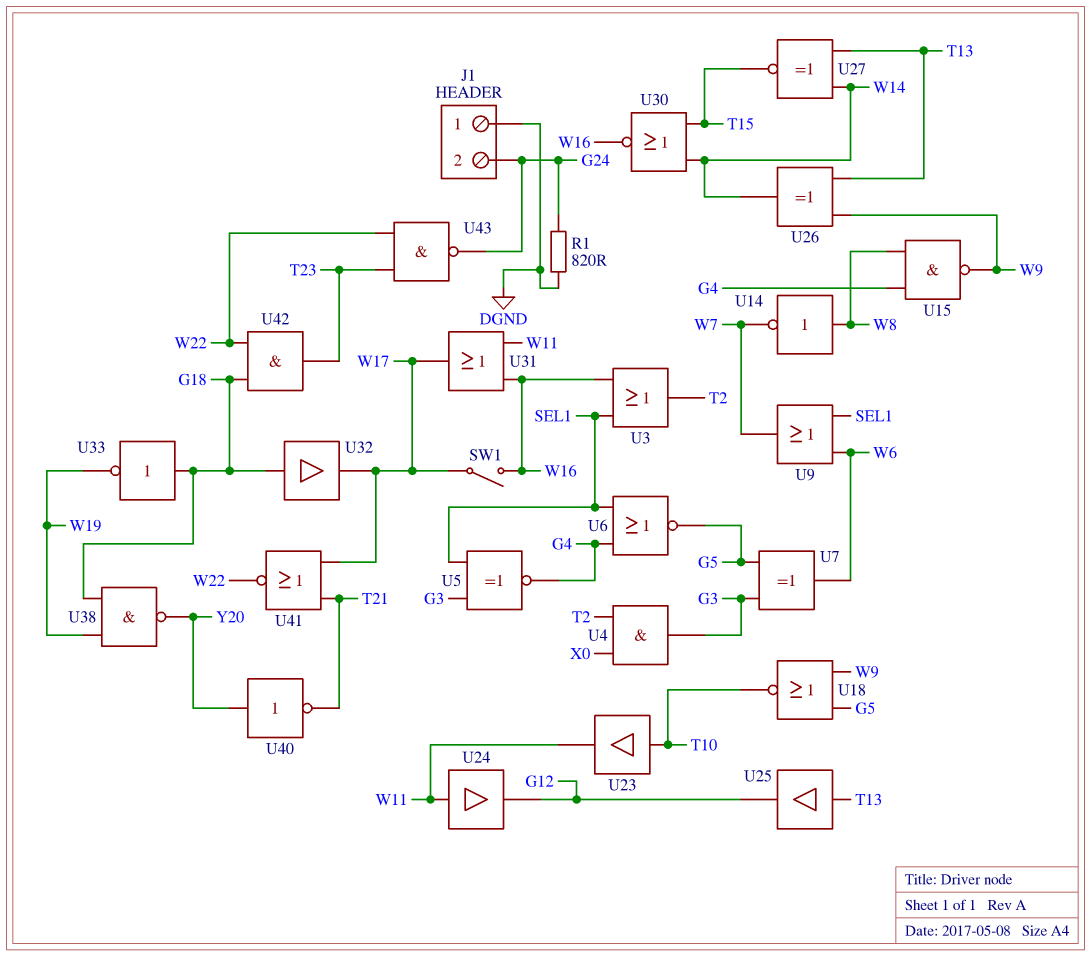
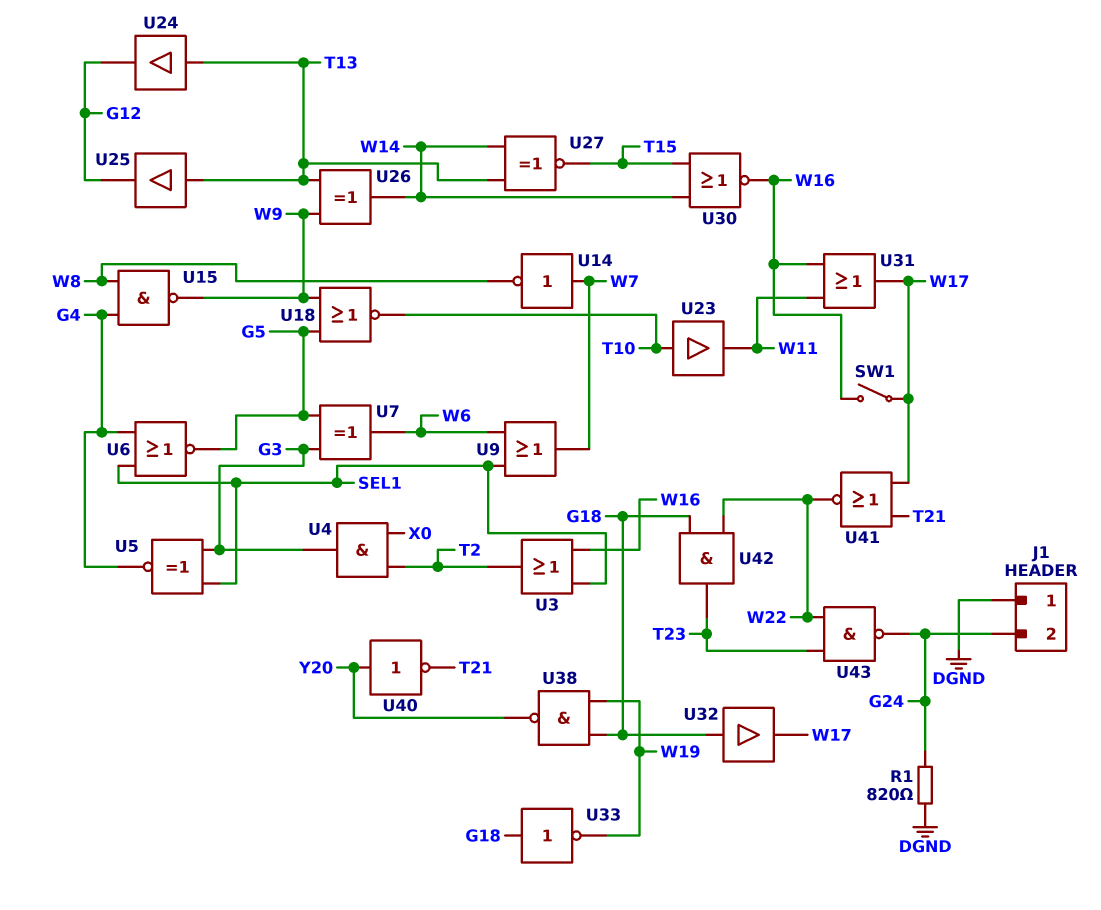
U14: NOT (in W8, out W7) -> NOT (in W7, out W8)
U24: buffer (in W11, out G12) -> buffer (in T13, out G12)

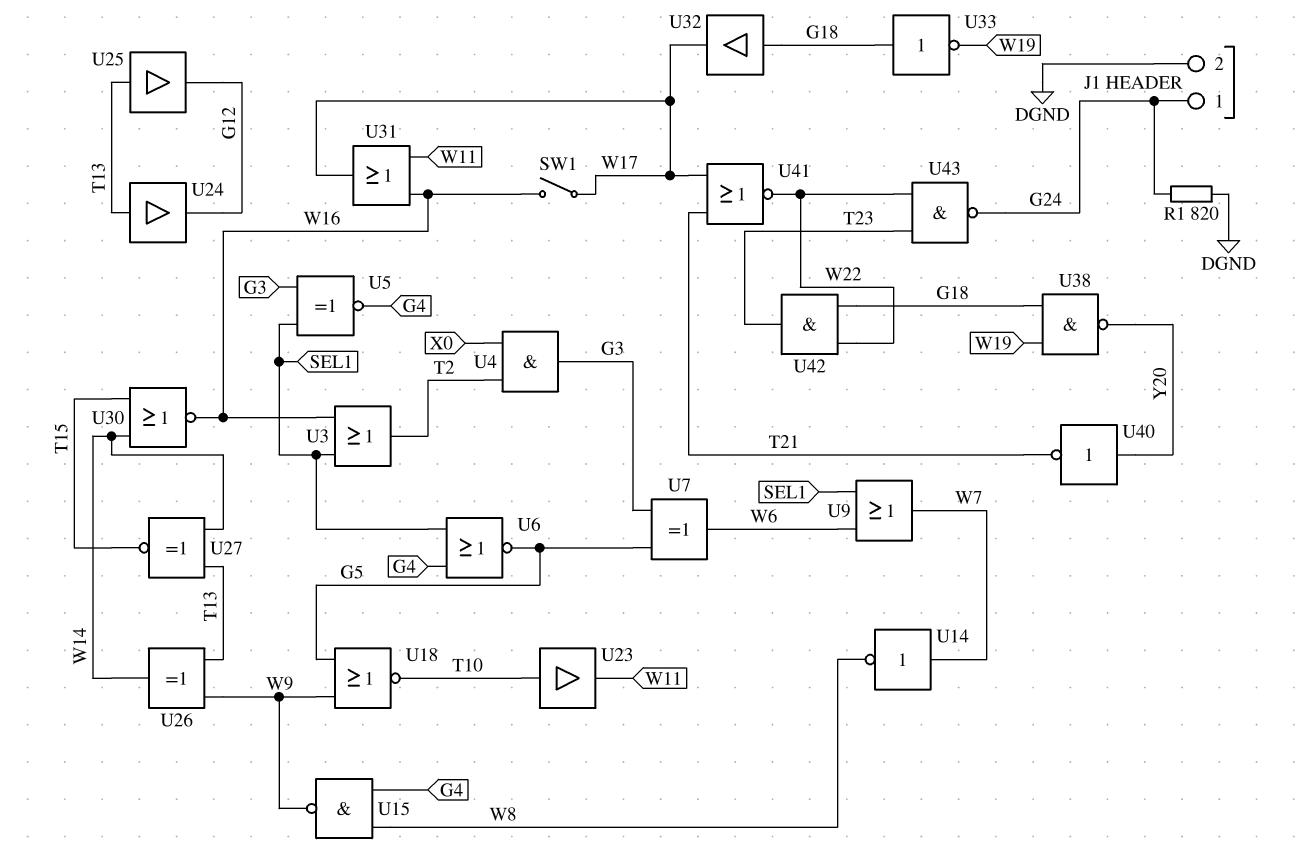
J1 pin 1: DGND -> G24
J1 pin 2: G24 -> DGND

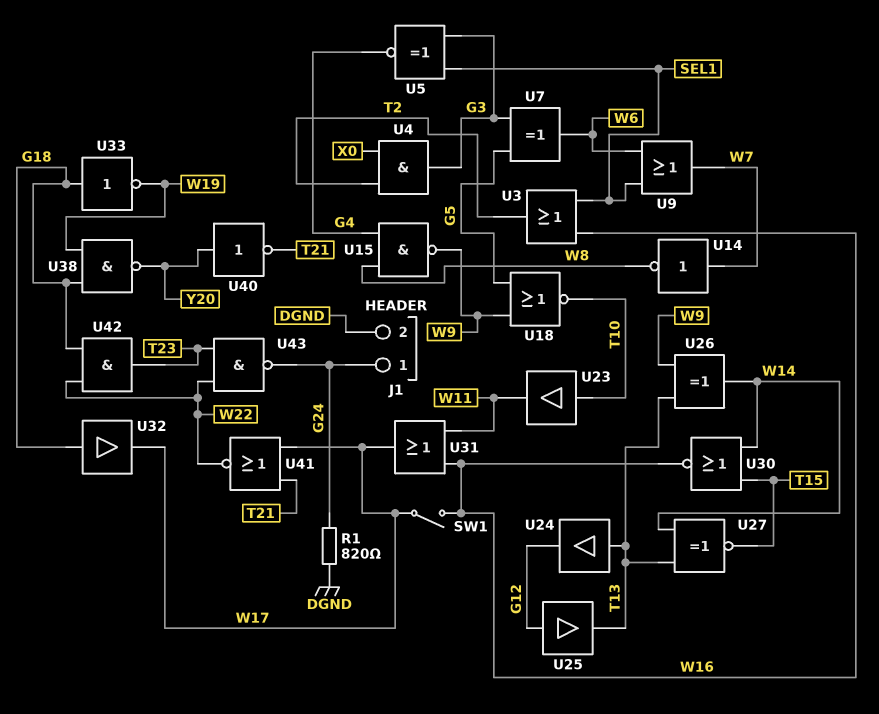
U6: NOR (in G4, in SEL1, out G5) -> none
U25: buffer (in T13, out G12) -> buffer (in G12, out T13)

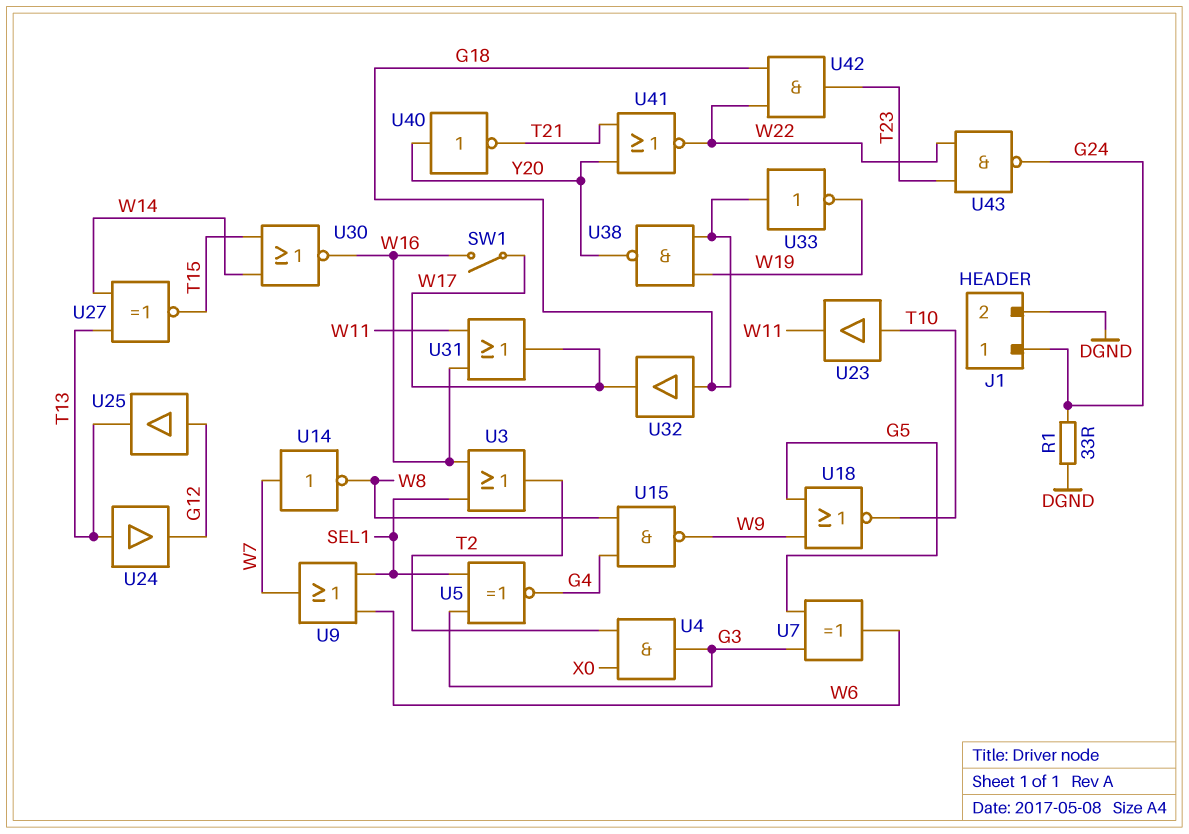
R1: 820 (DGND, G24) -> 33 (DGND, G24)
U26: XOR (in T13, in W9, out W14) -> none
U41: NOR (in T21, in W17, out W22) -> NOR (in T21, in Y20, out W22)

